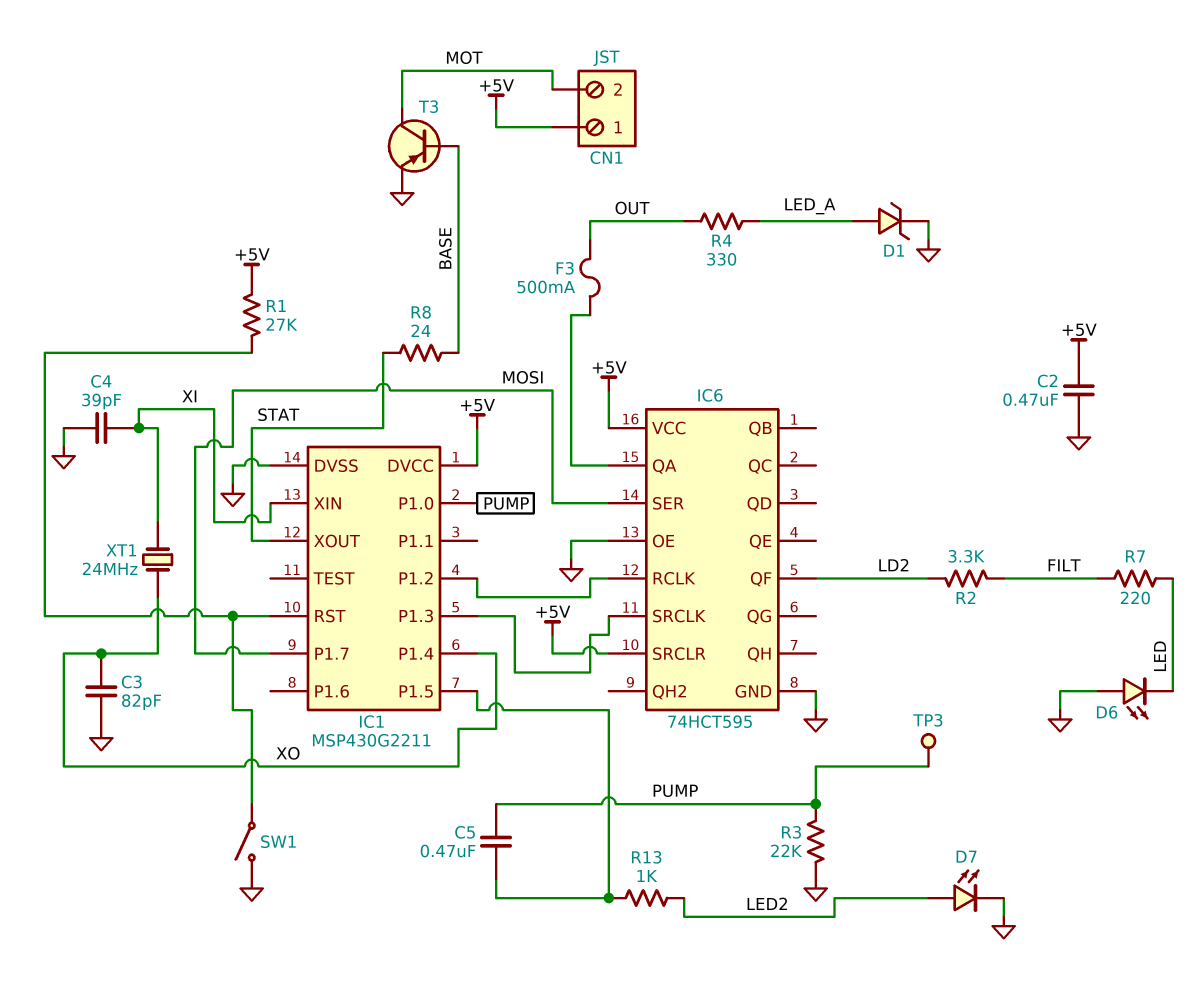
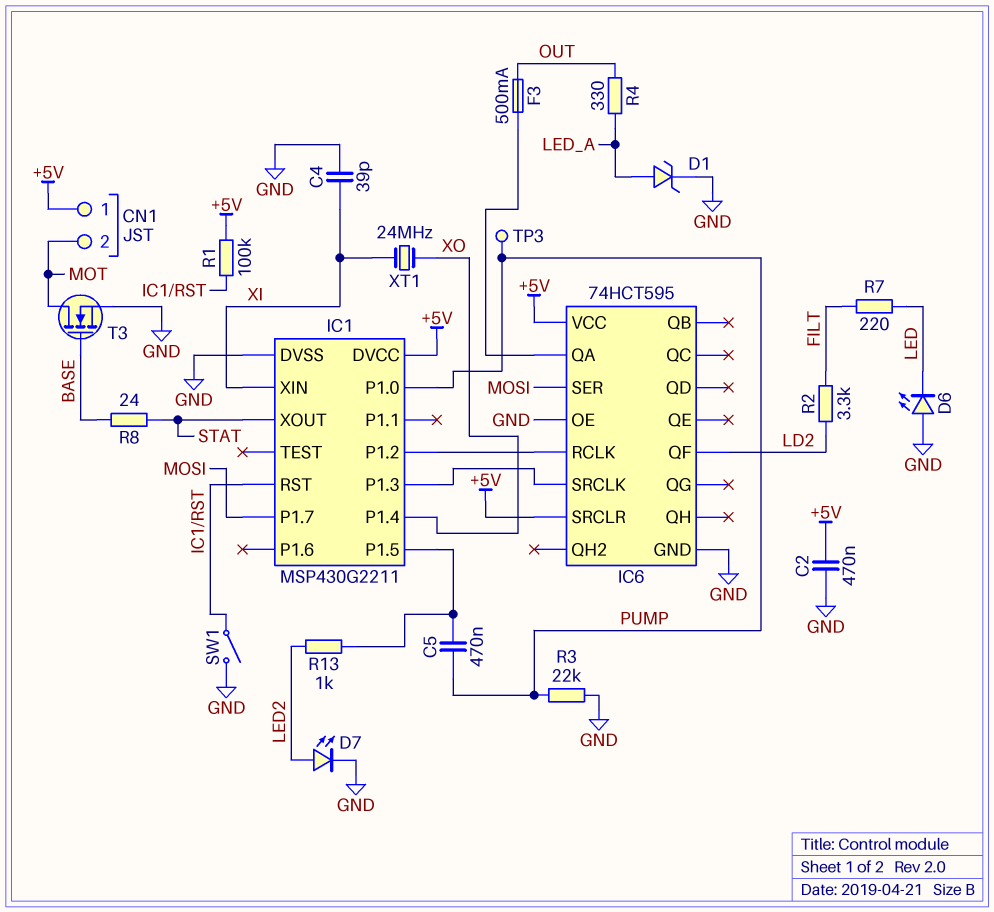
C3: 82pF (GND, XO) -> none
R1: 27k (+5V, IC1/RST) -> 100k (+5V, IC1/RST)
T3: PNP (B BASE, C MOT, E GND) -> NMOS (G BASE, D MOT, S GND)

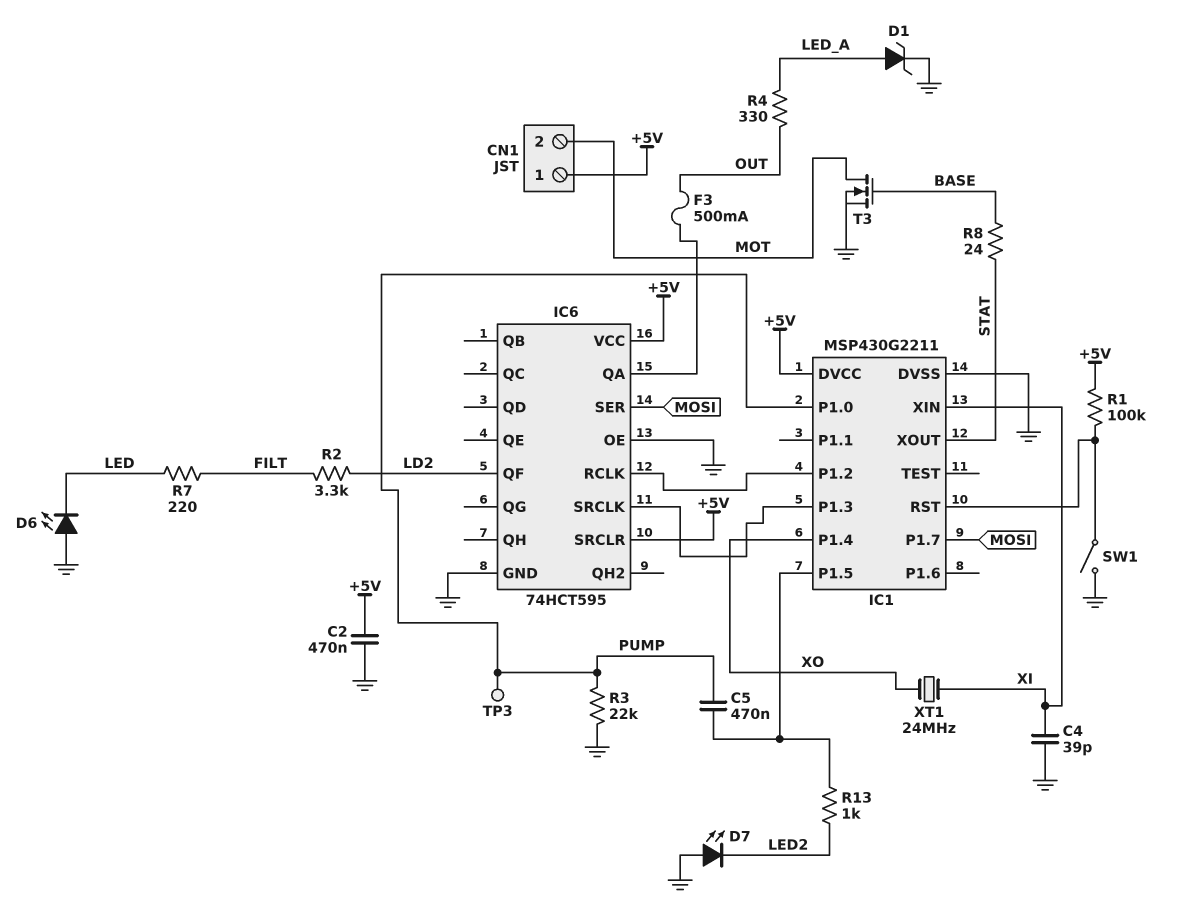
D7: LED (A LED2, K GND) -> LED (A GND, K LED2)

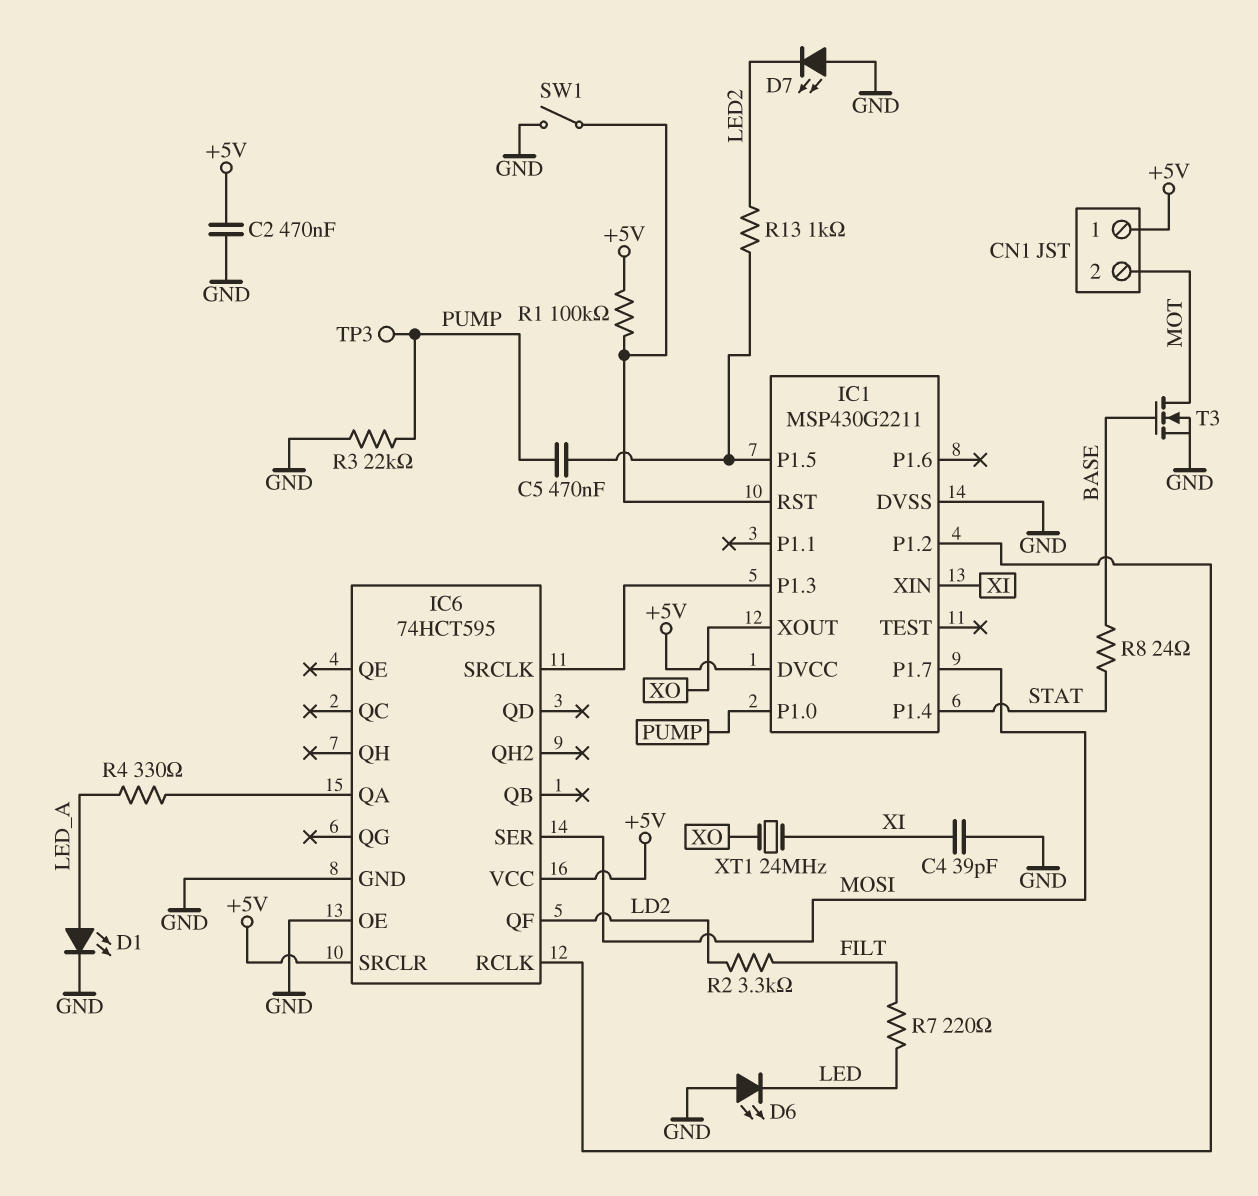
D1: zener (A LED_A, K GND) -> LED (A LED_A, K GND)
F3: 500mA (IC6/QA, OUT) -> none
IC1 pin P1.4: XO -> STAT
IC1 pin XOUT: STAT -> XO
R4: 330 (LED_A, OUT) -> 330 (IC6/QA, LED_A)

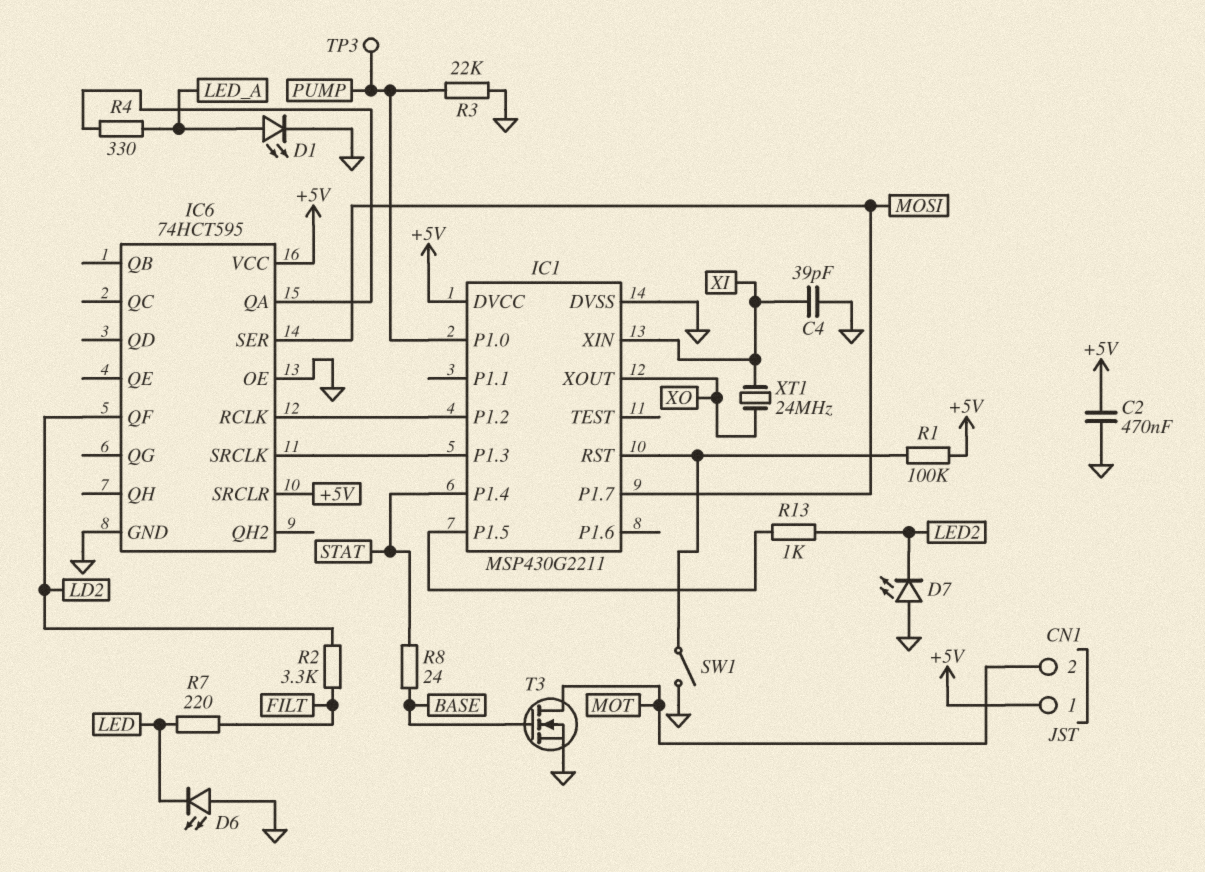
C5: 470nF (IC1/P1.5, PUMP) -> none

